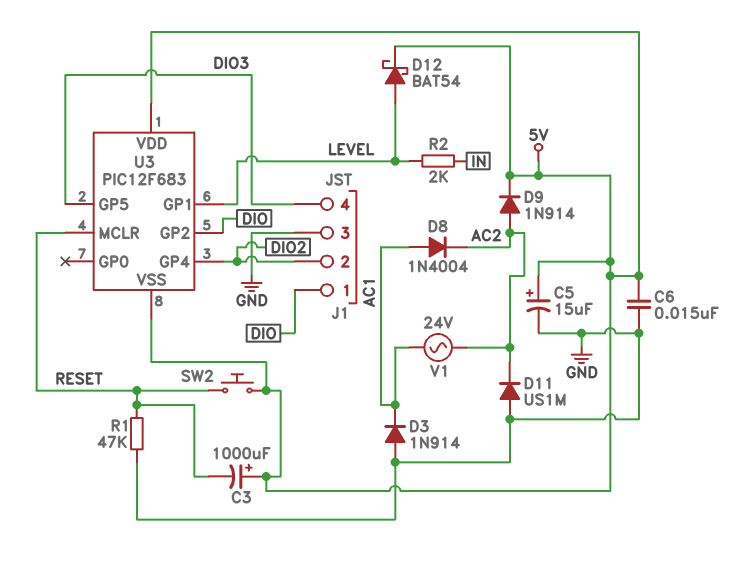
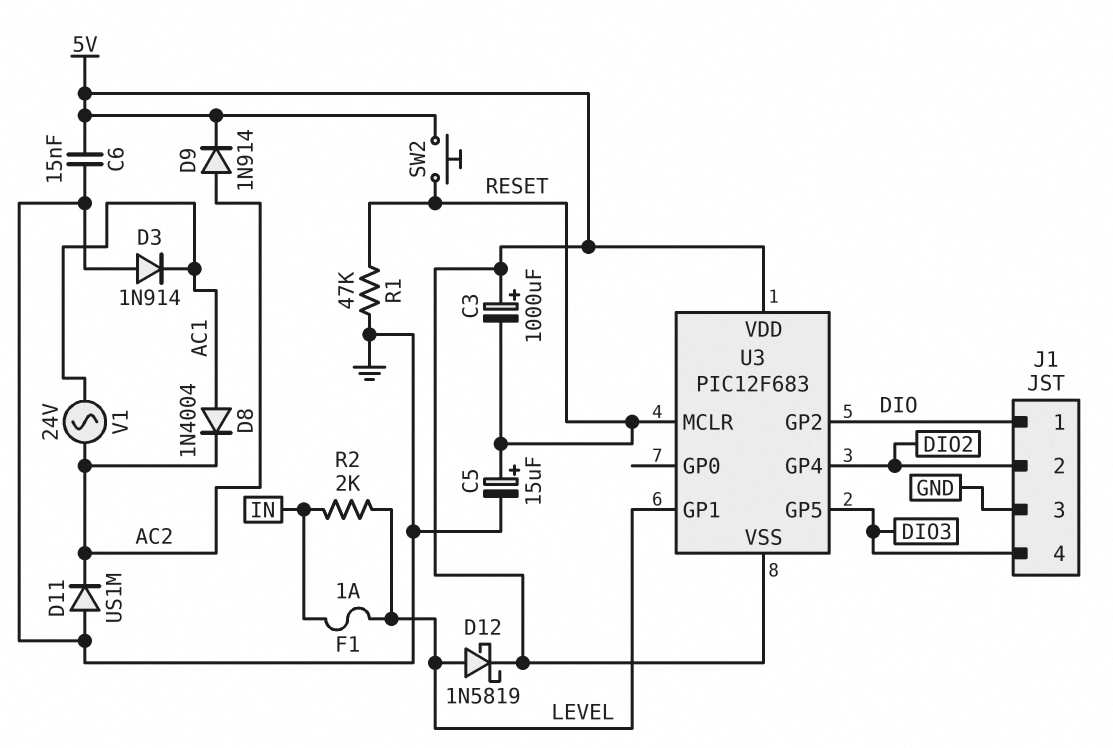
C5: 15uF (plus 5V, minus GND) -> 15uF (plus RESET, minus GND)
D12: schottky BAT54 (A LEVEL, K 5V) -> schottky 1N5819 (A LEVEL, K 5V)
F1: none -> 1A (IN, LEVEL)

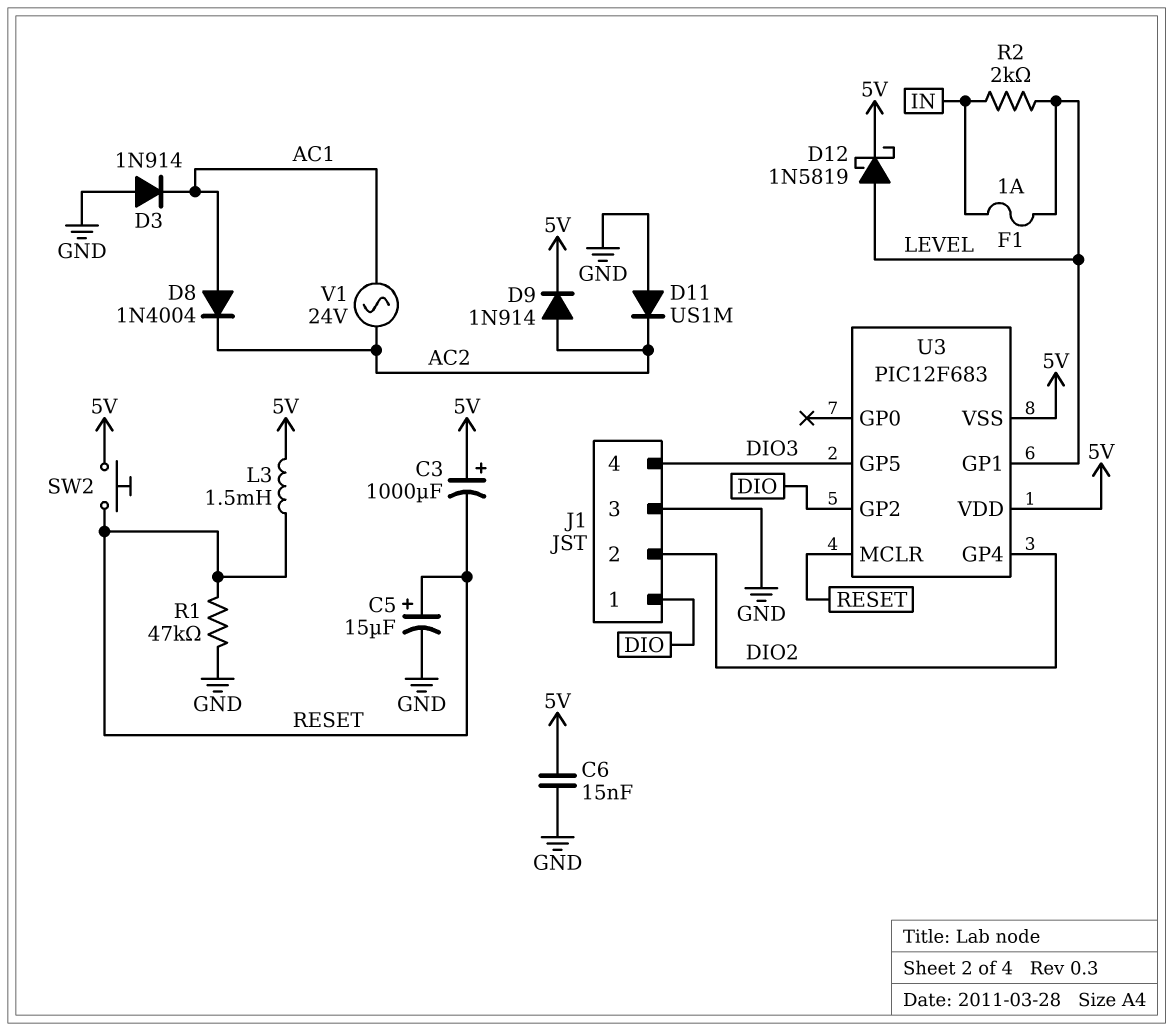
L3: none -> 1.5mH (5V, RESET)

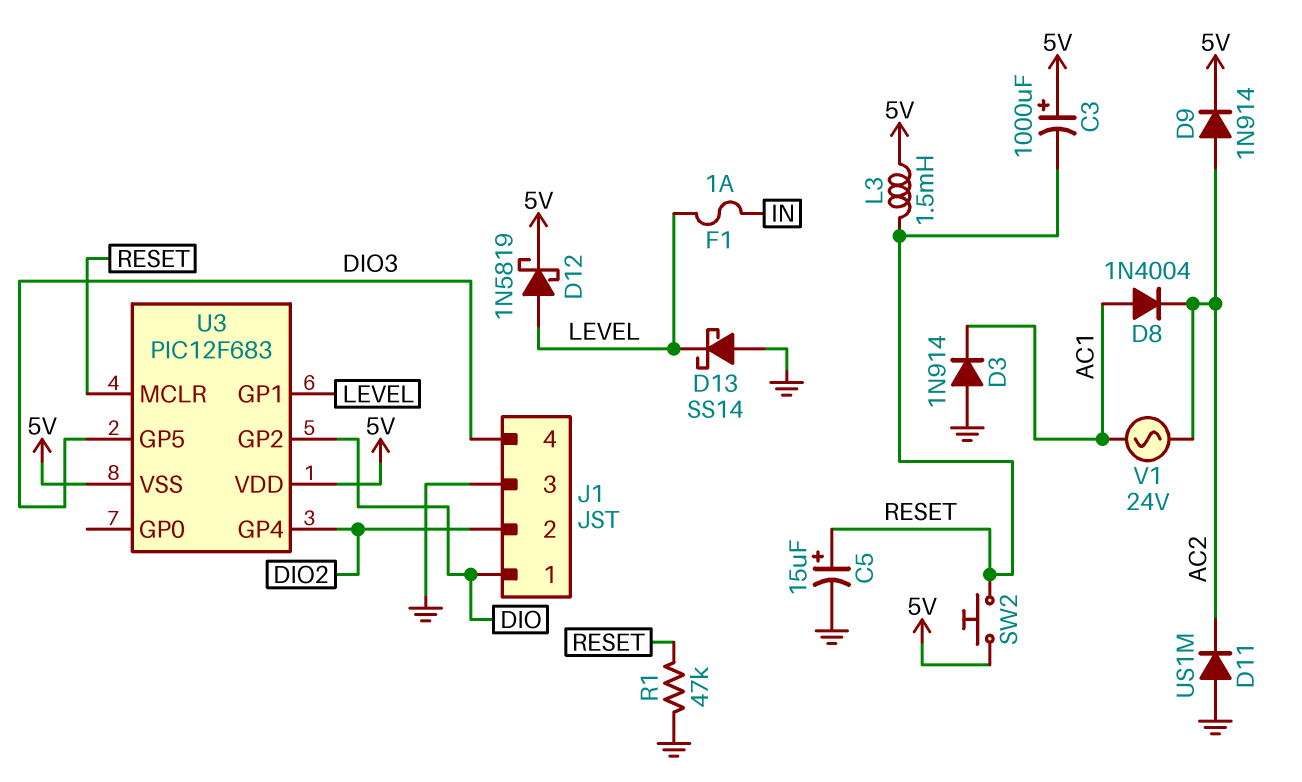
C6: 15nF (5V, GND) -> none
D13: none -> schottky SS14 (A GND, K LEVEL)
R2: 2k (IN, LEVEL) -> none

